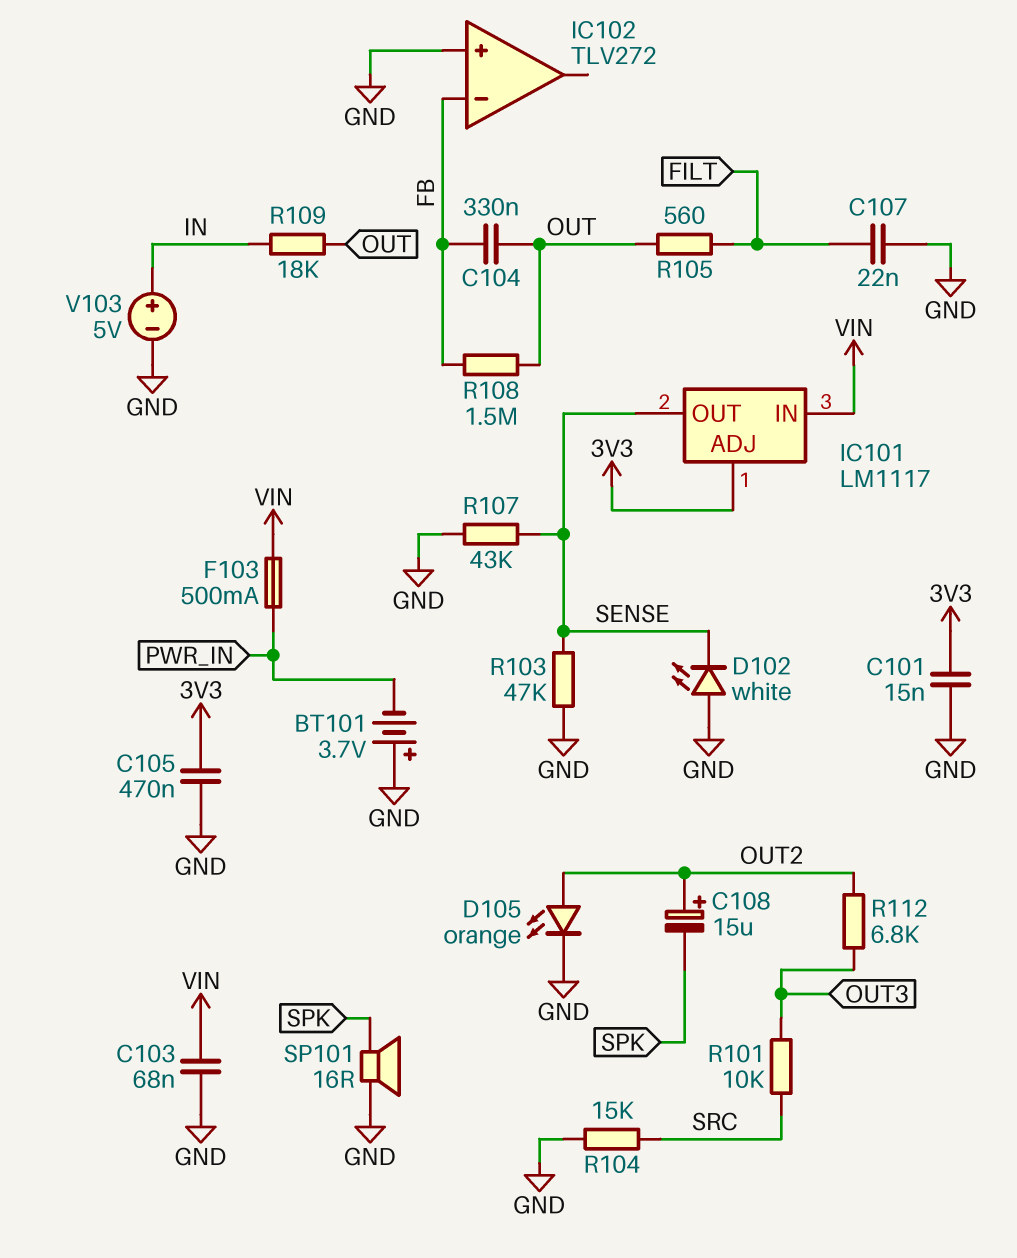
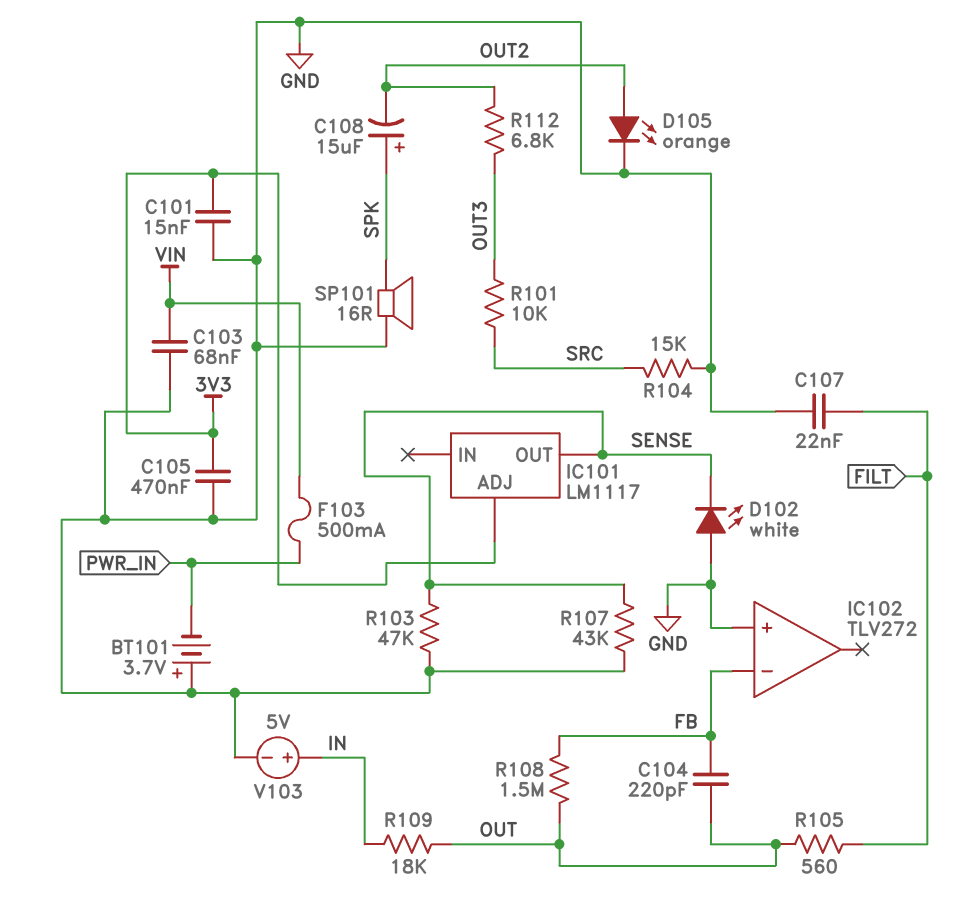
C104: 330nF (FB, OUT) -> 220pF (FB, OUT)
C108: 15uF (plus OUT2, minus SPK) -> 15uF (plus SPK, minus OUT2)
IC101 pin IN: VIN -> none

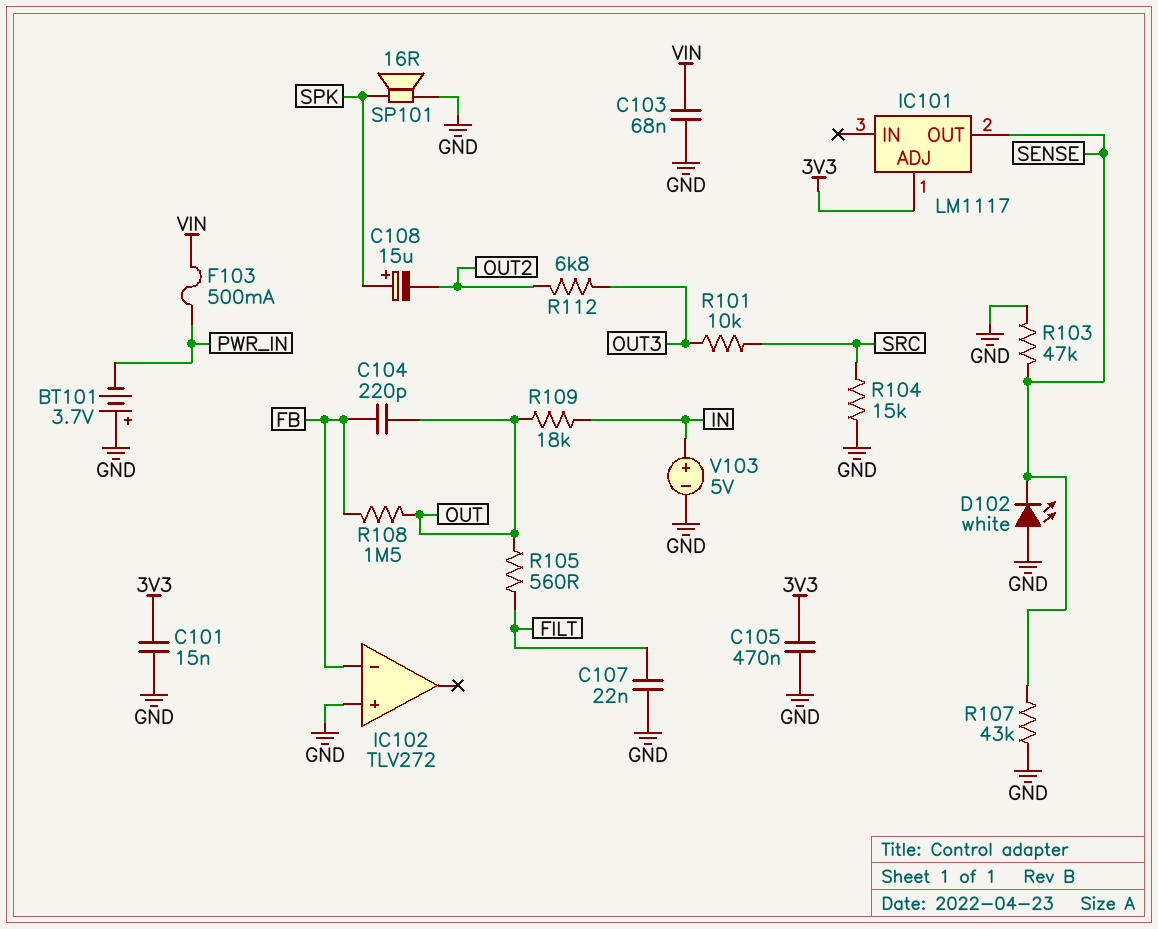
D105: LED orange (A OUT2, K GND) -> none

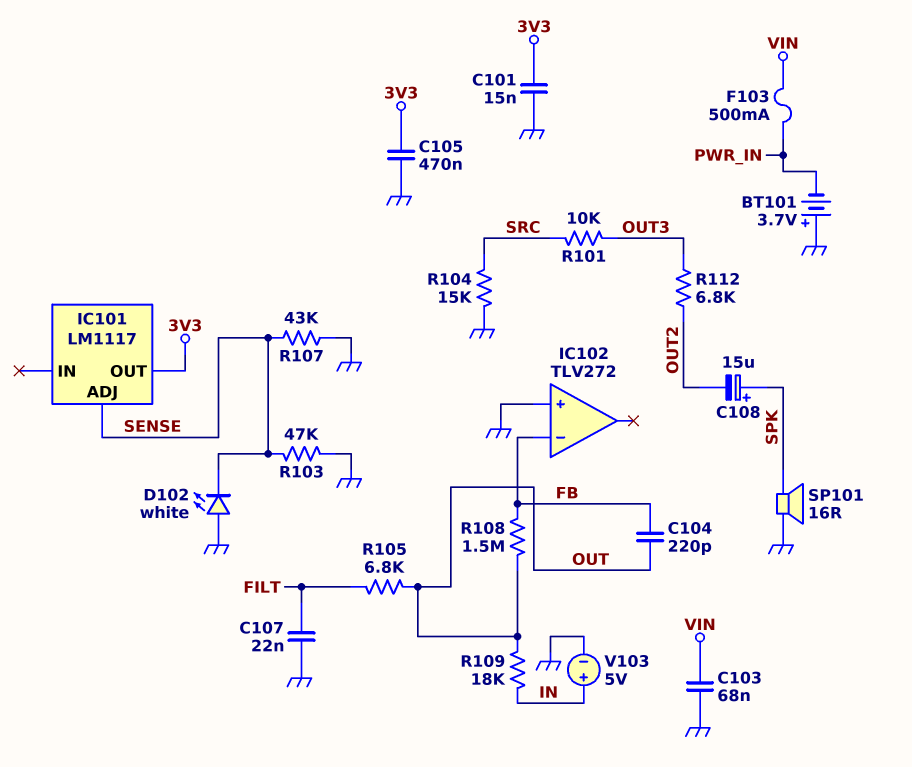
IC101 pin ADJ: 3V3 -> SENSE
IC101 pin OUT: SENSE -> 3V3
R105: 560 (FILT, OUT) -> 6.8k (FILT, OUT)

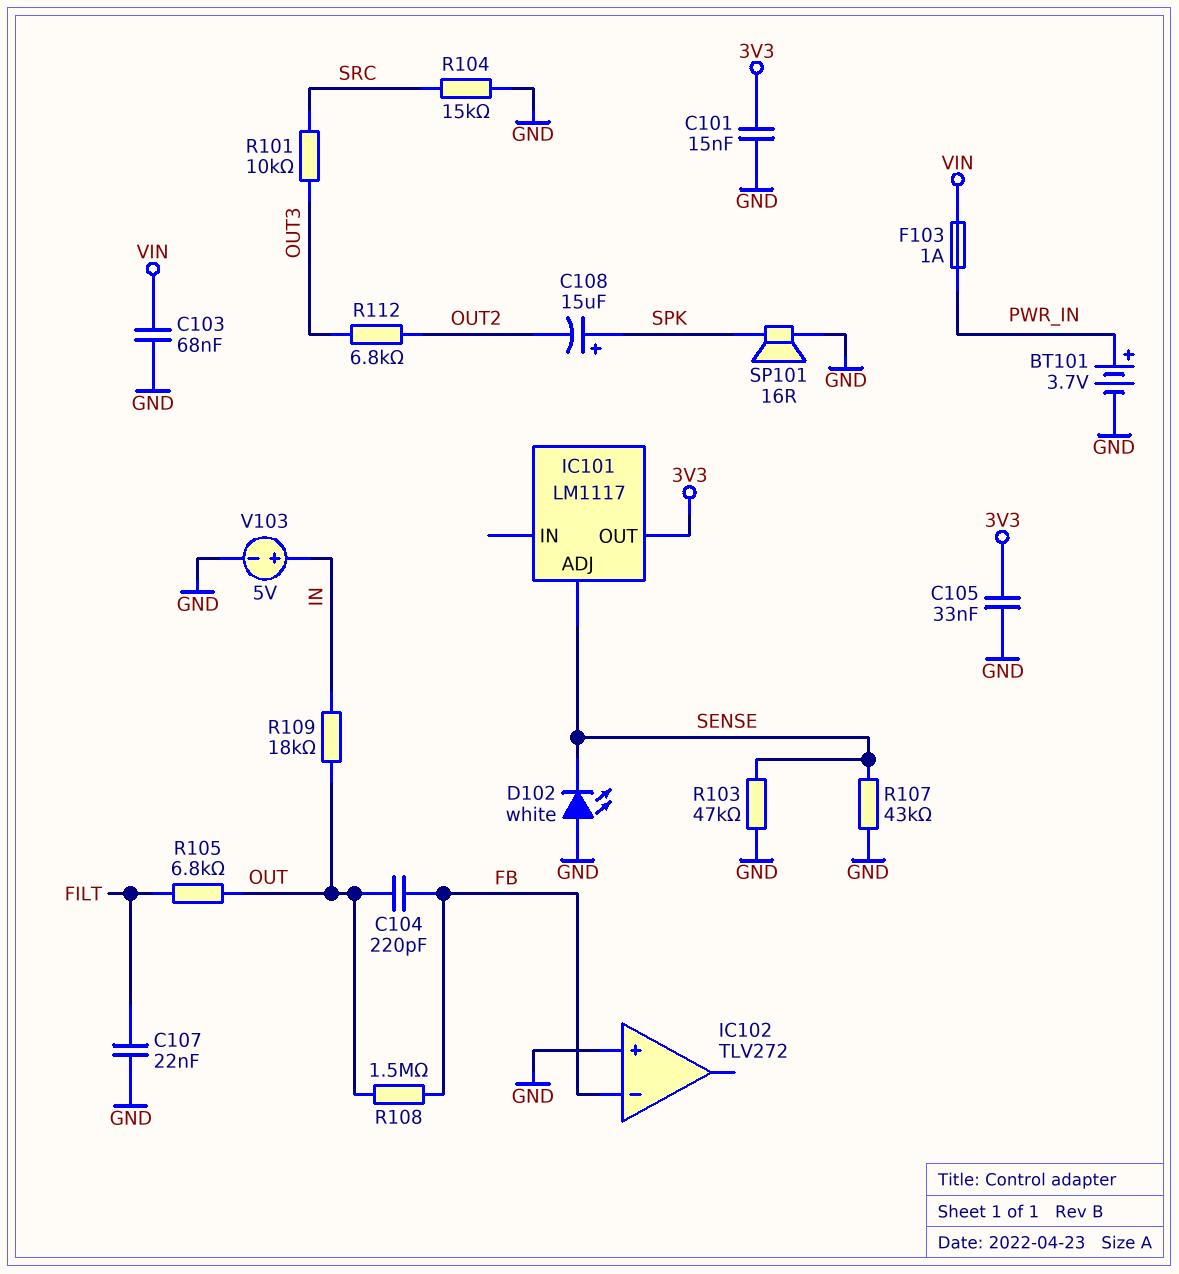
BT101: 3.7V (plus GND, minus PWR_IN) -> 3.7V (plus PWR_IN, minus GND)
C105: 470nF (3V3, GND) -> 33nF (3V3, GND)
F103: 500mA (PWR_IN, VIN) -> 1A (PWR_IN, VIN)

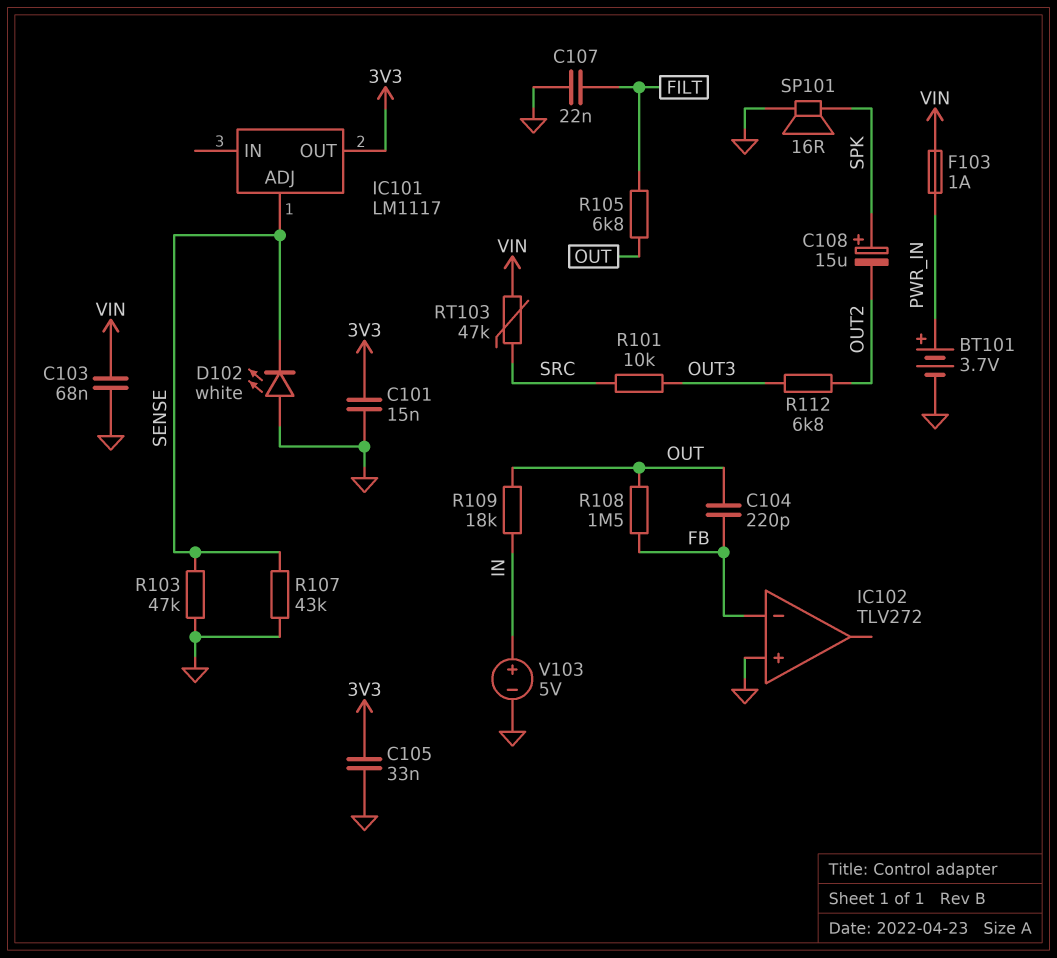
R104: 15k (GND, SRC) -> none
RT103: none -> 47k (SRC, VIN)

